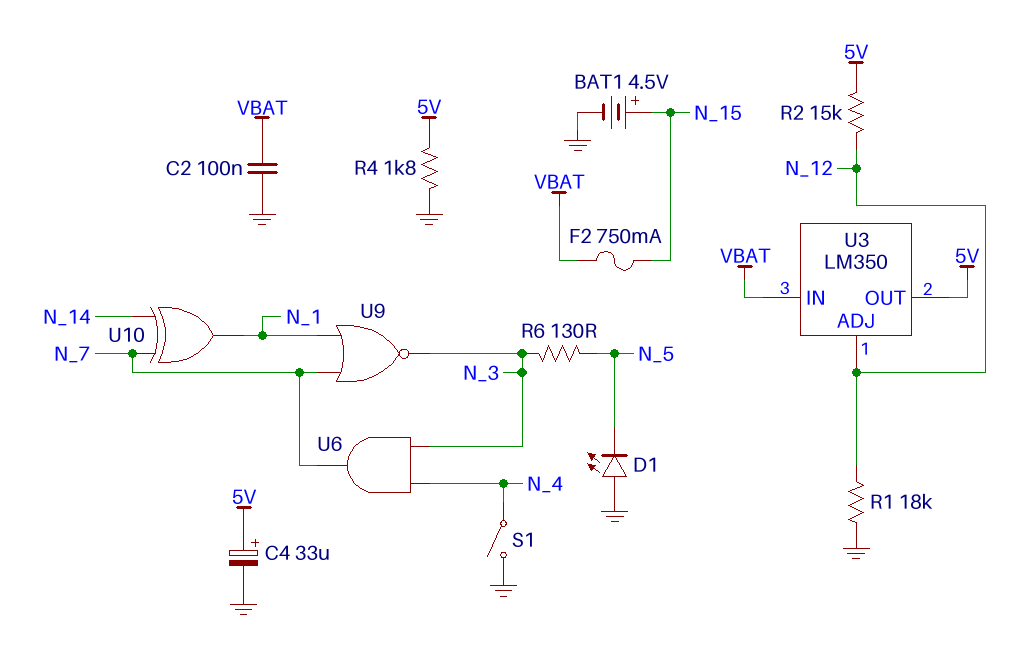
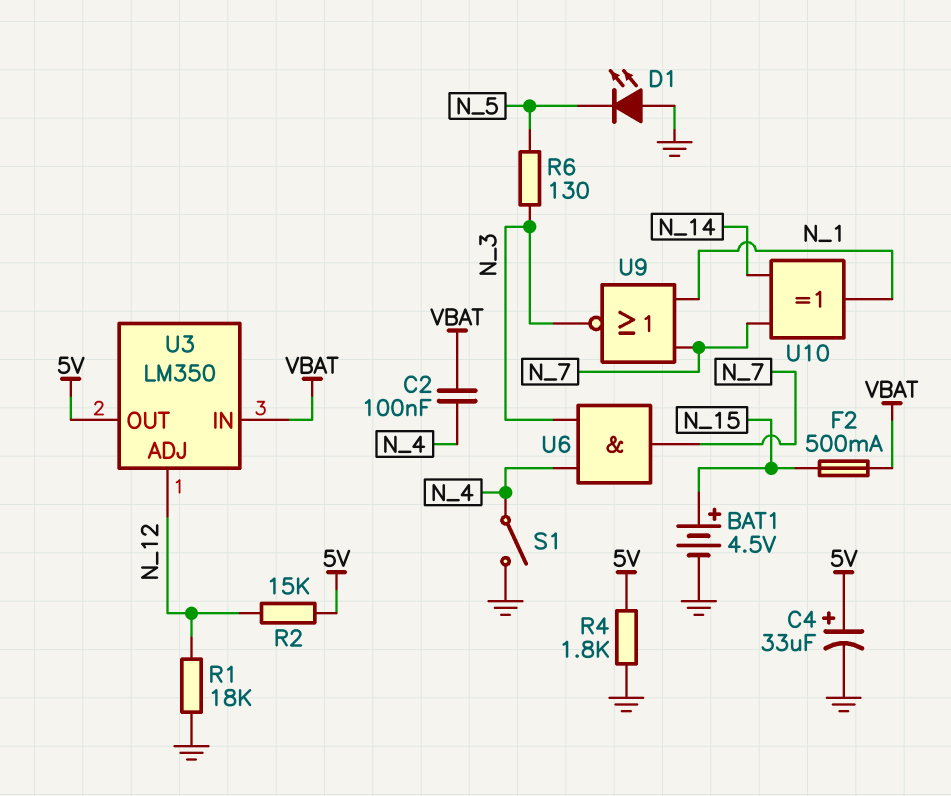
C2: 100nF (GND, VBAT) -> 100nF (N_4, VBAT)
F2: 750mA (N_15, VBAT) -> 500mA (N_15, VBAT)

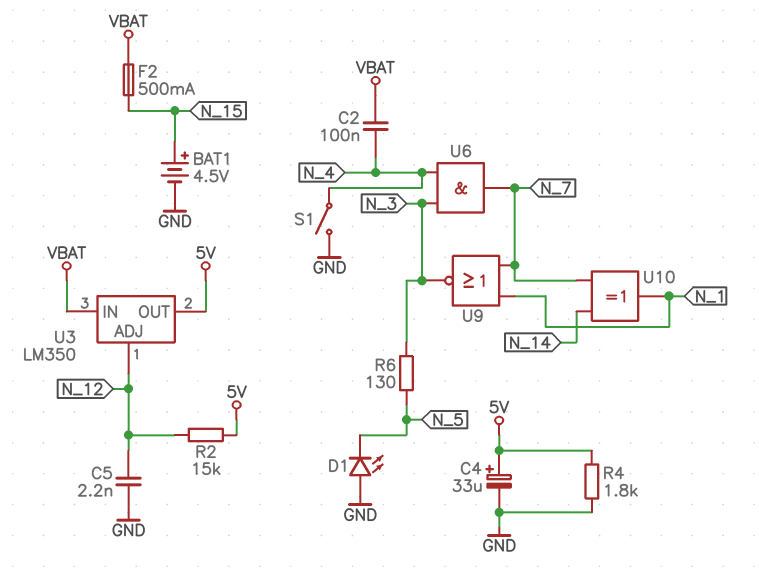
C5: none -> 2.2nF (GND, N_12)
R1: 18k (GND, N_12) -> none

